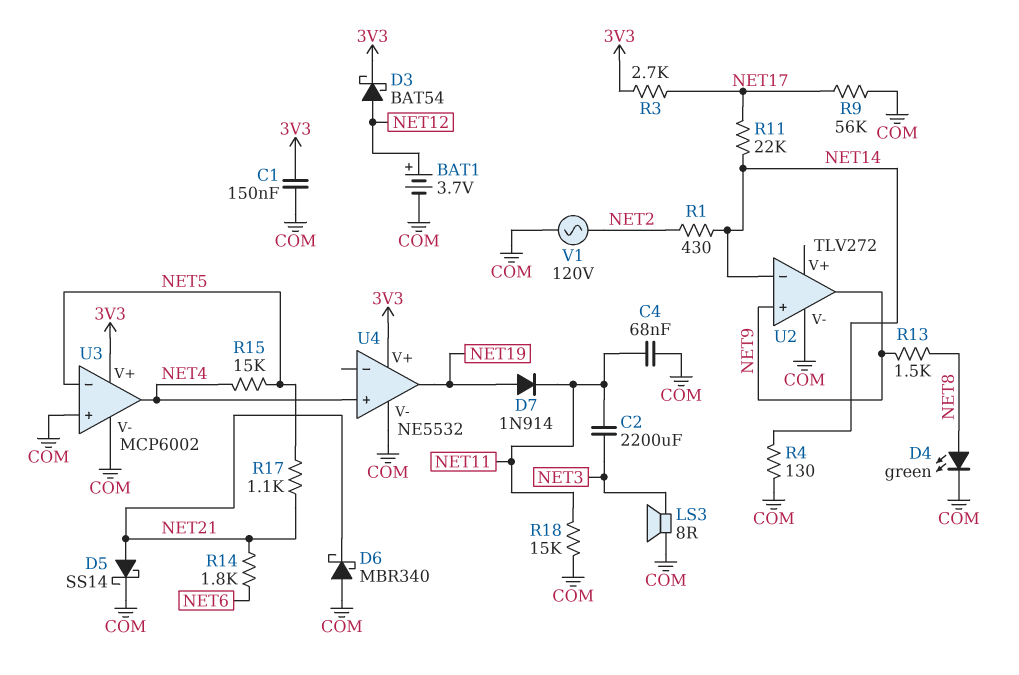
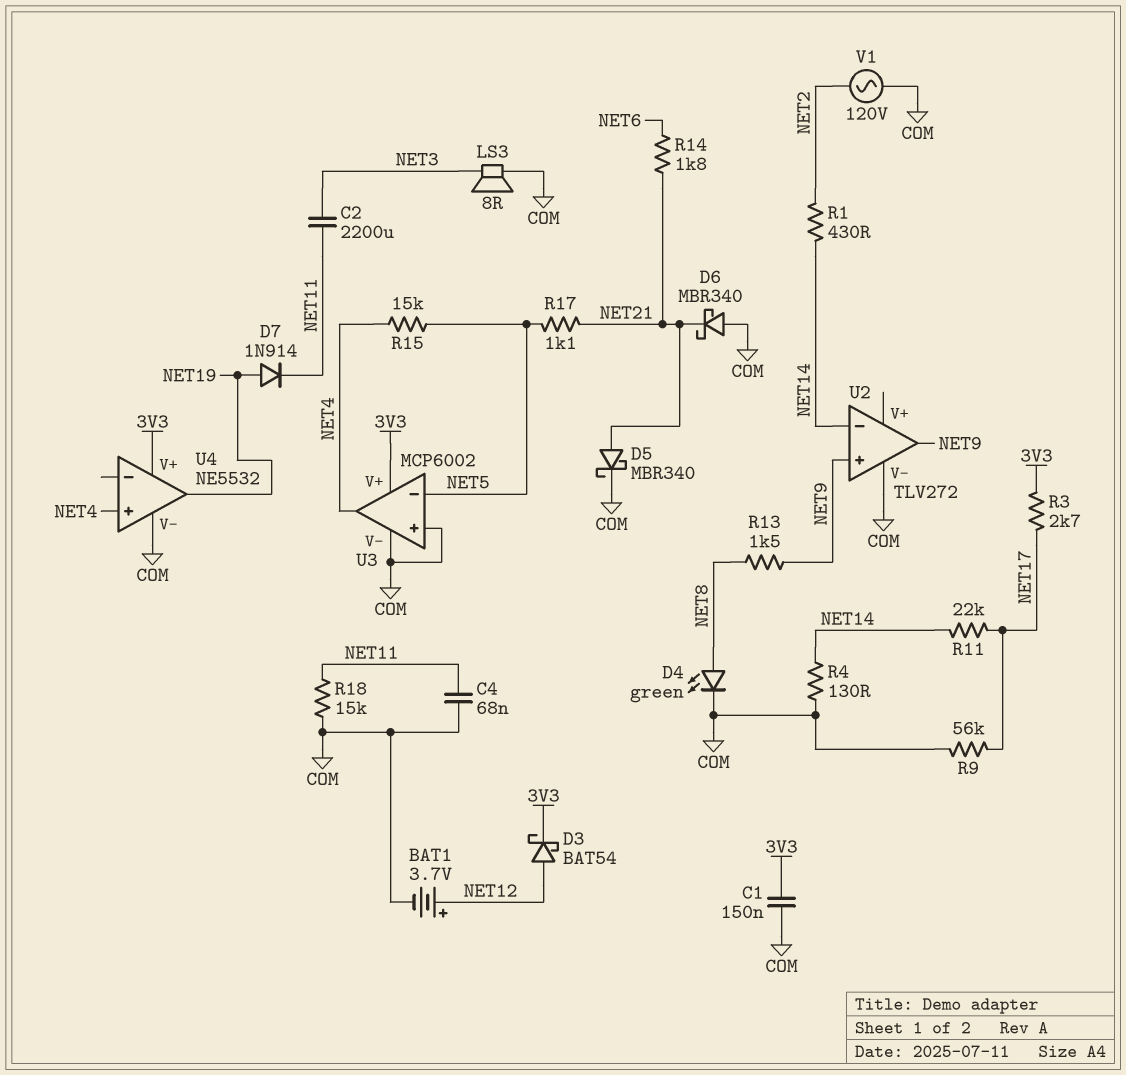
D5: schottky SS14 (A NET21, K COM) -> schottky MBR340 (A NET21, K COM)

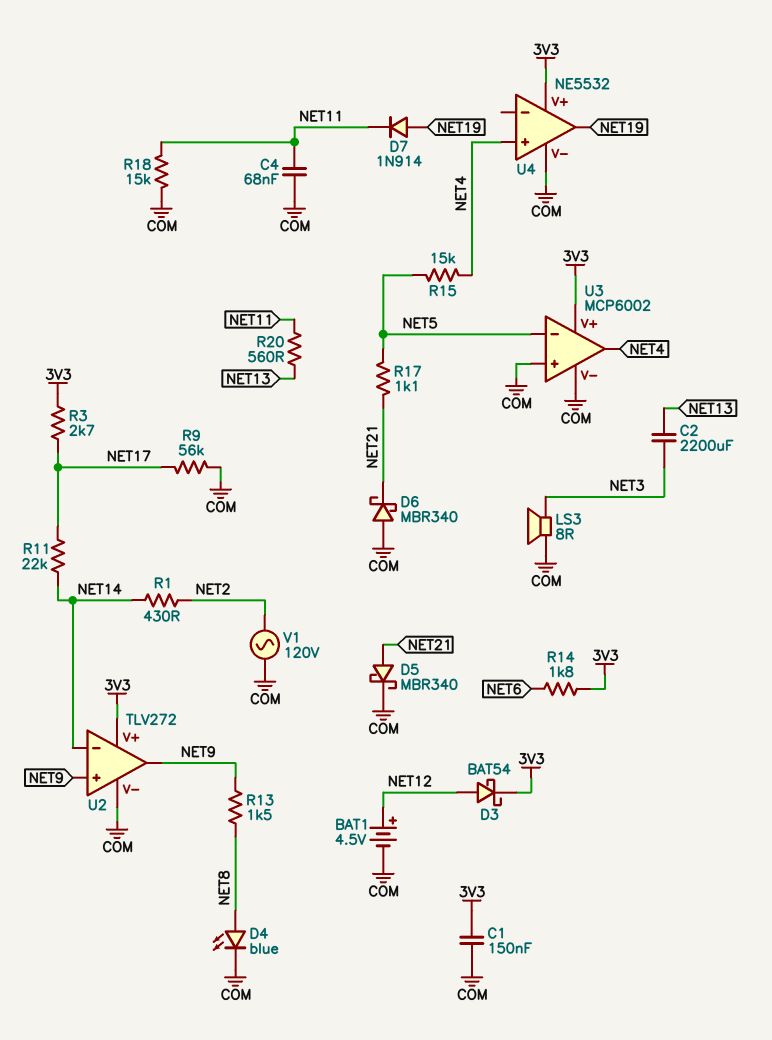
BAT1: 3.7V (plus NET12, minus COM) -> 4.5V (plus NET12, minus COM)
C2: 2200uF (NET3, NET11) -> 2200uF (NET3, NET13)
D4: LED green (A NET8, K COM) -> LED blue (A NET8, K COM)
R4: 130 (COM, NET14) -> none
R14: 1.8k (NET6, NET21) -> 1.8k (3V3, NET6)
R20: none -> 560 (NET11, NET13)
U2 pin V+: none -> 3V3

